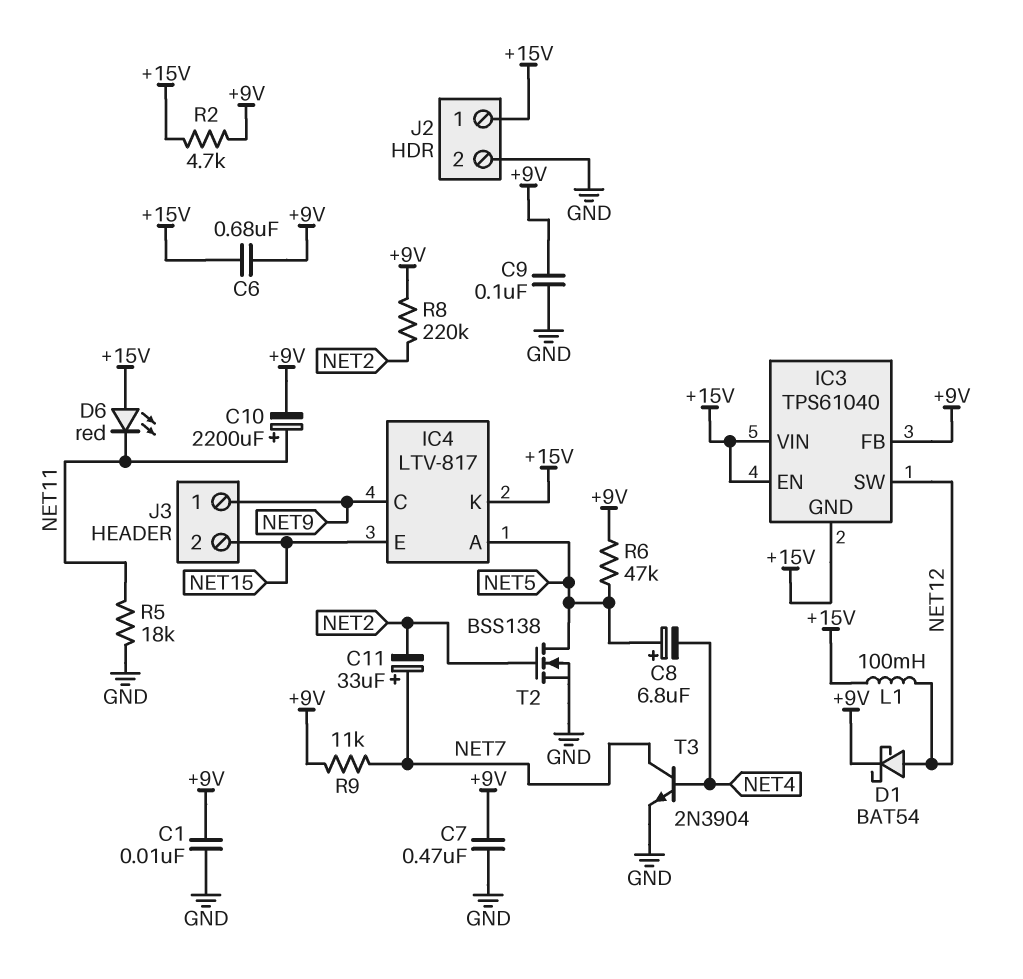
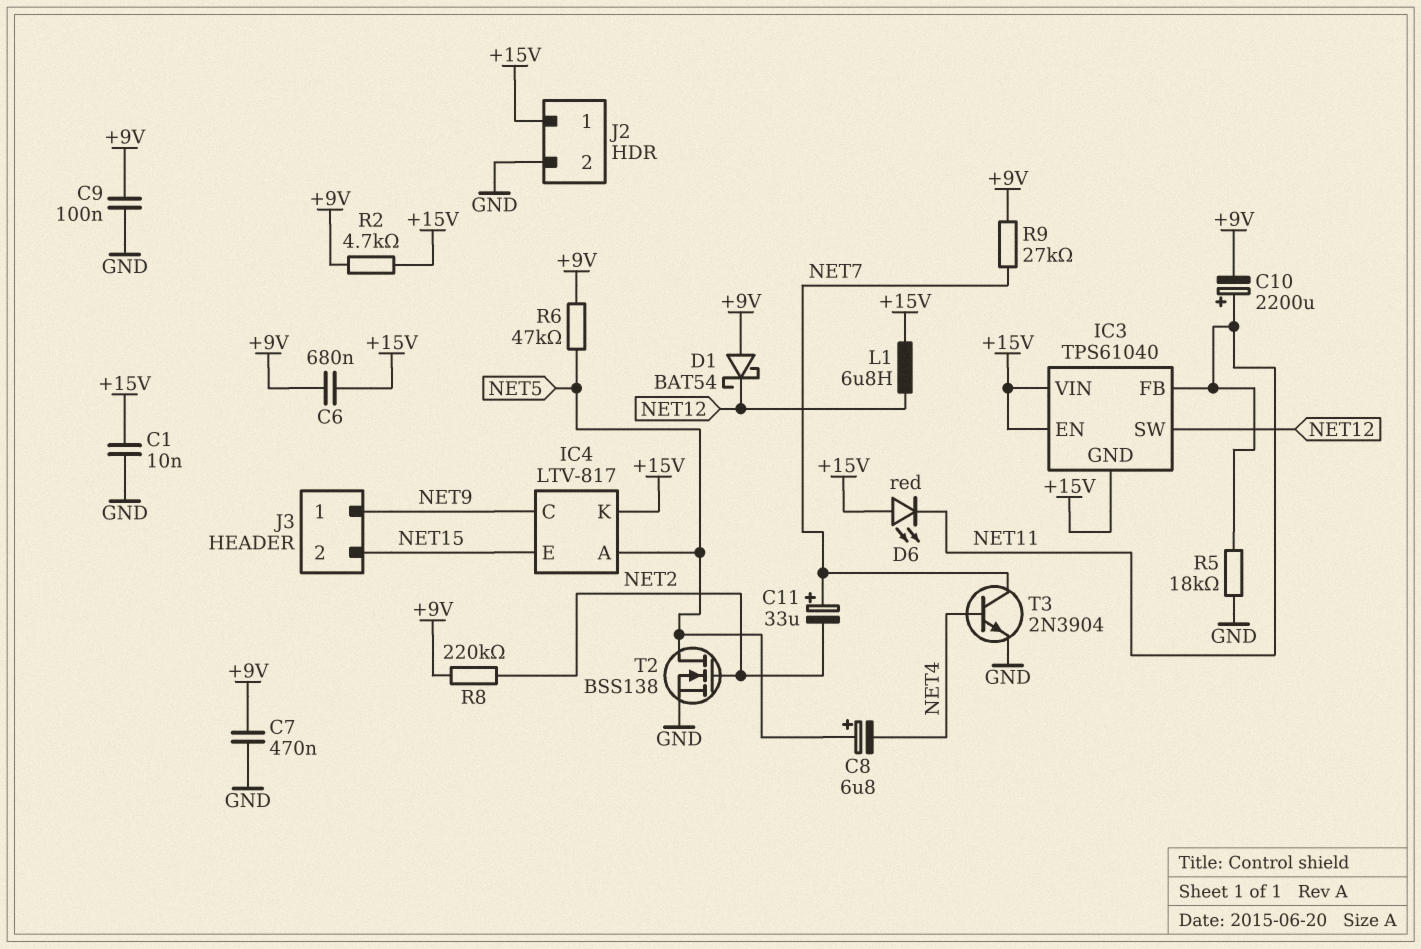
C1: 10nF (+9V, GND) -> 10nF (+15V, GND)
D1: schottky BAT54 (A NET12, K +9V) -> schottky BAT54 (A +9V, K NET12)
IC3 pin FB: +9V -> NET11
L1: 100mH (+15V, NET12) -> 6.8uH (+15V, NET12)
R9: 11k (+9V, NET7) -> 27k (+9V, NET7)

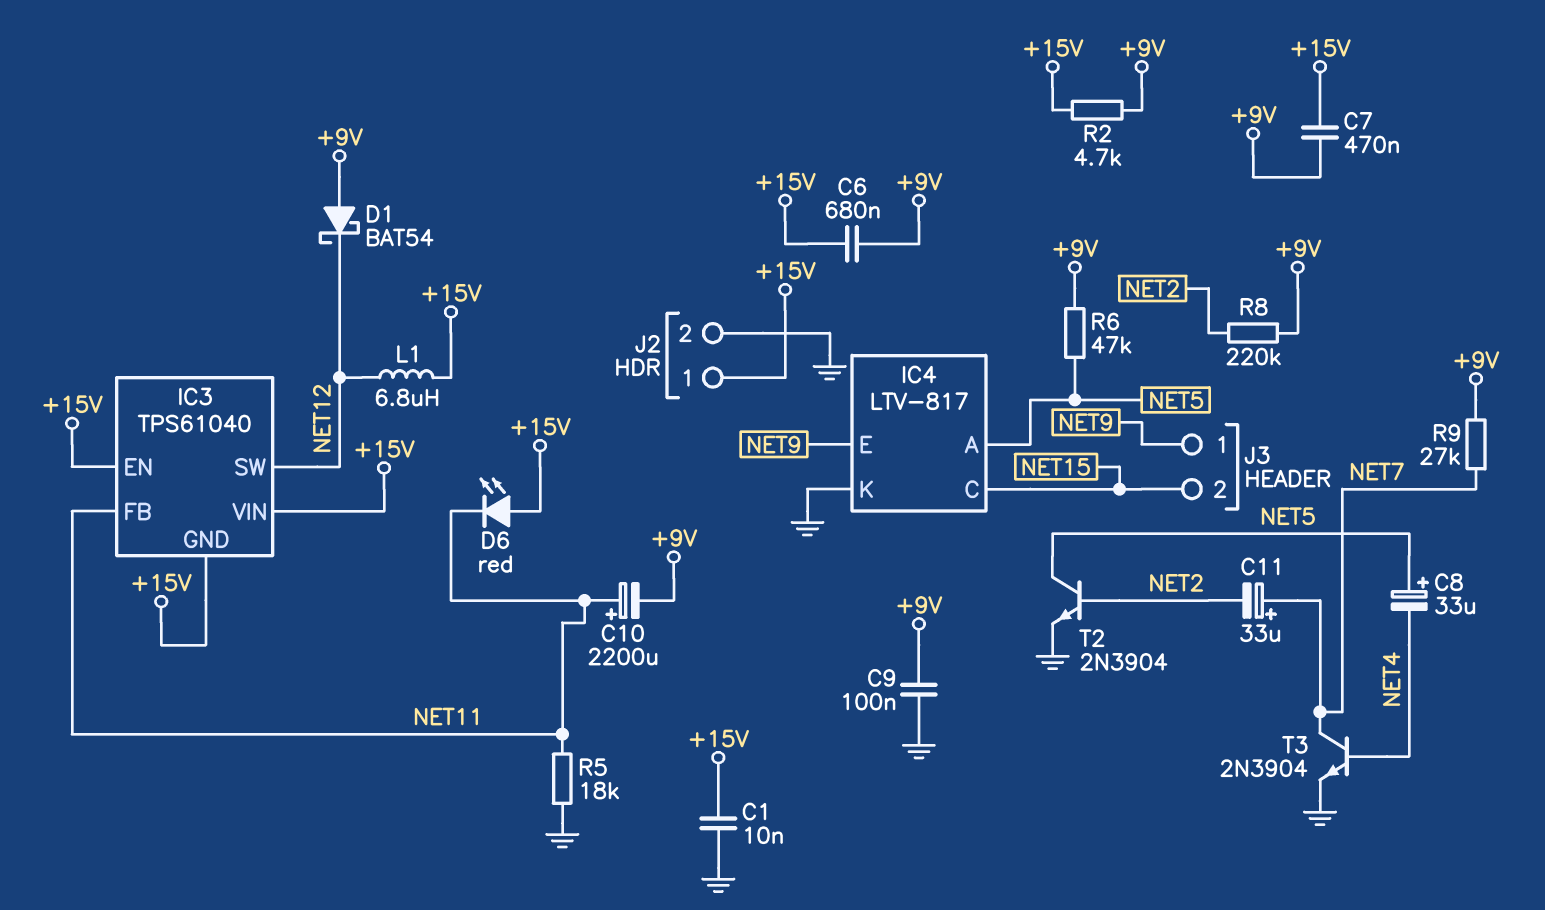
C7: 470nF (+9V, GND) -> 470nF (+9V, +15V)
C8: 6.8uF (plus NET5, minus NET4) -> 33uF (plus NET5, minus NET4)
IC4 pin C: NET9 -> NET15
IC4 pin E: NET15 -> NET9
IC4 pin K: +15V -> GND
T2: NMOS BSS138 (G NET2, D NET5, S GND) -> NPN 2N3904 (B NET2, C NET5, E GND)

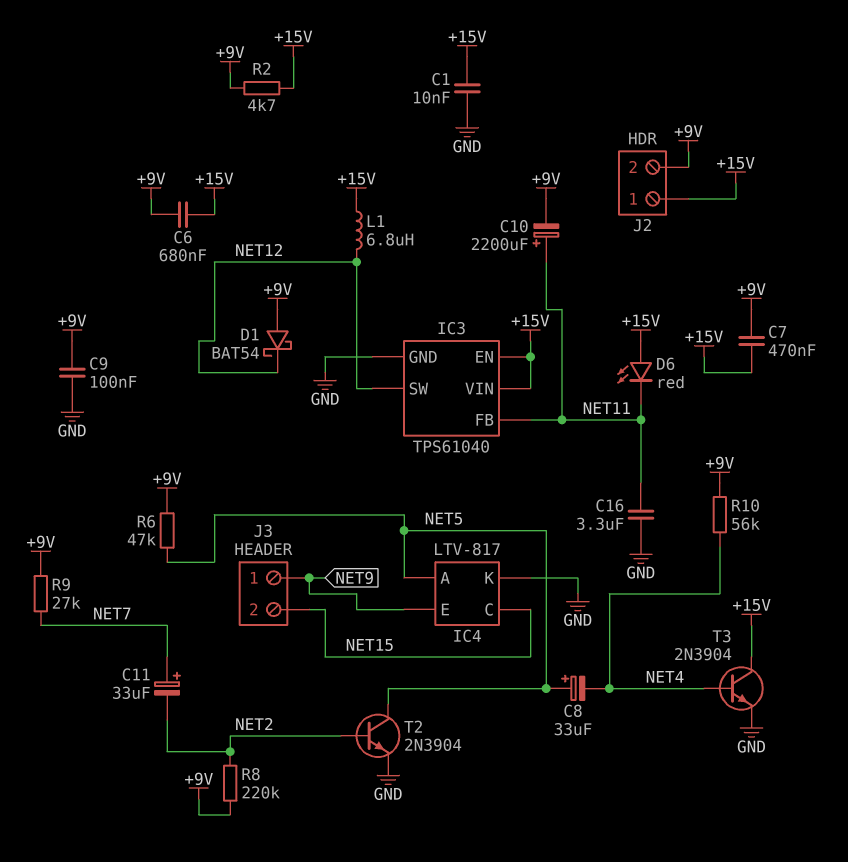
C16: none -> 3.3uF (GND, NET11)
IC3 pin GND: +15V -> GND
J2 pin 2: GND -> +9V
R5: 18k (GND, NET11) -> none
R10: none -> 56k (+9V, NET4)
T3: NPN 2N3904 (B NET4, C NET7, E GND) -> NPN 2N3904 (B NET4, C +15V, E GND)

